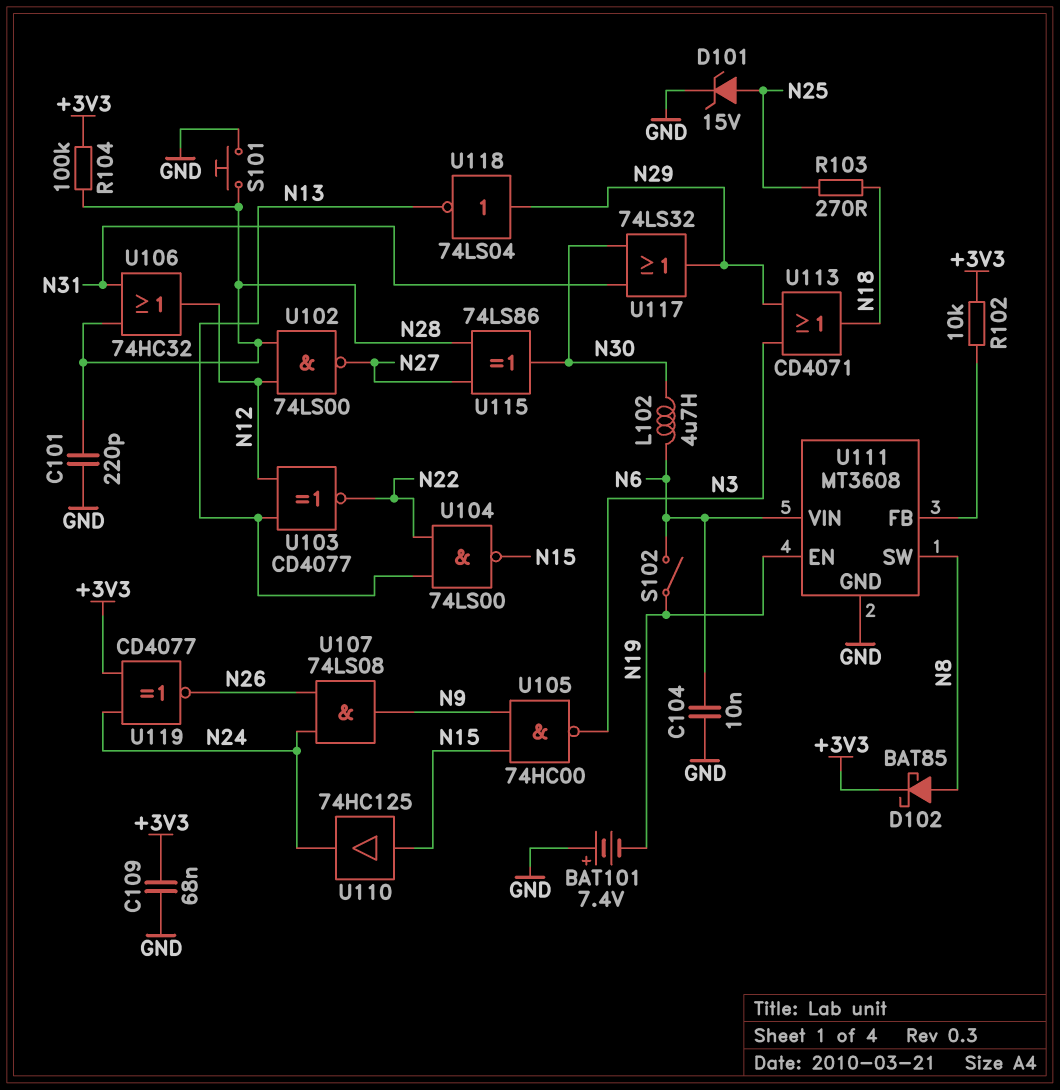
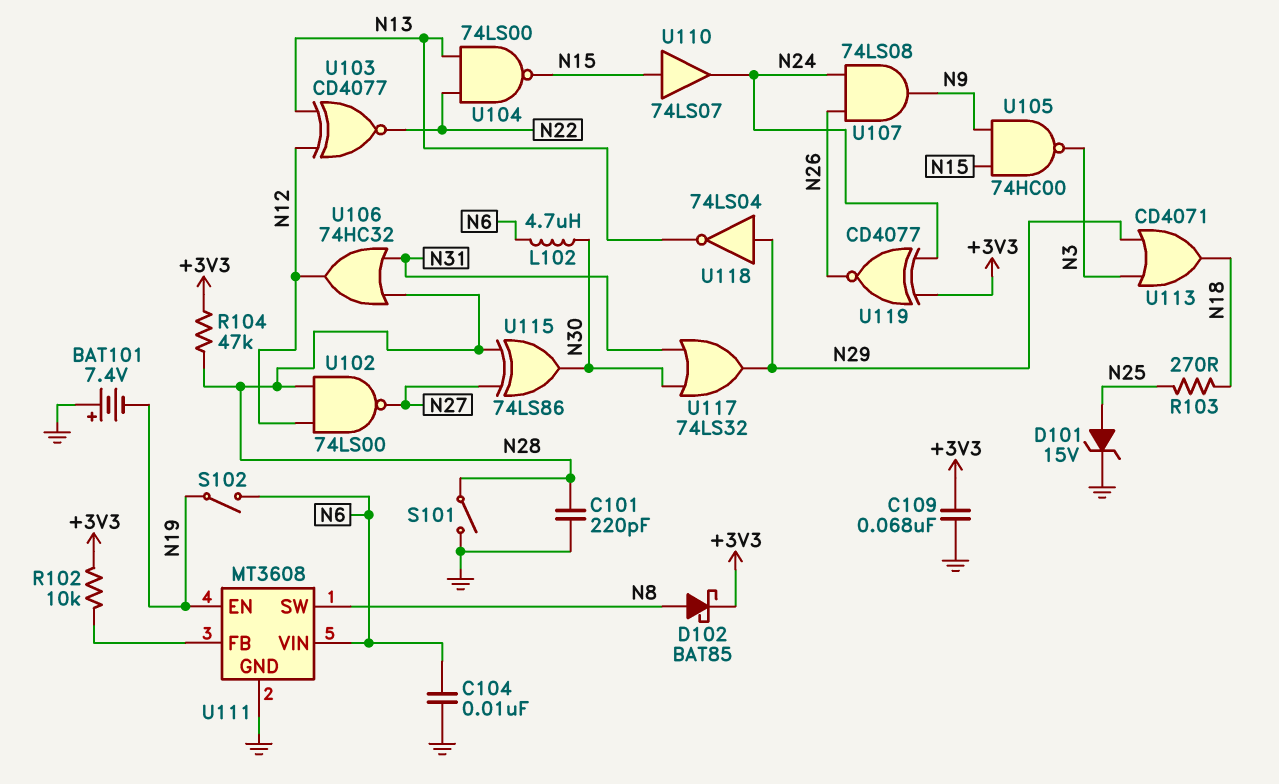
R104: 100k (+3V3, N28) -> 47k (+3V3, N28)
S101: button (GND, N28) -> switch (GND, N28)
U110: buffer 74HC125 (in N15, out N24) -> buffer 74LS07 (in N15, out N24)

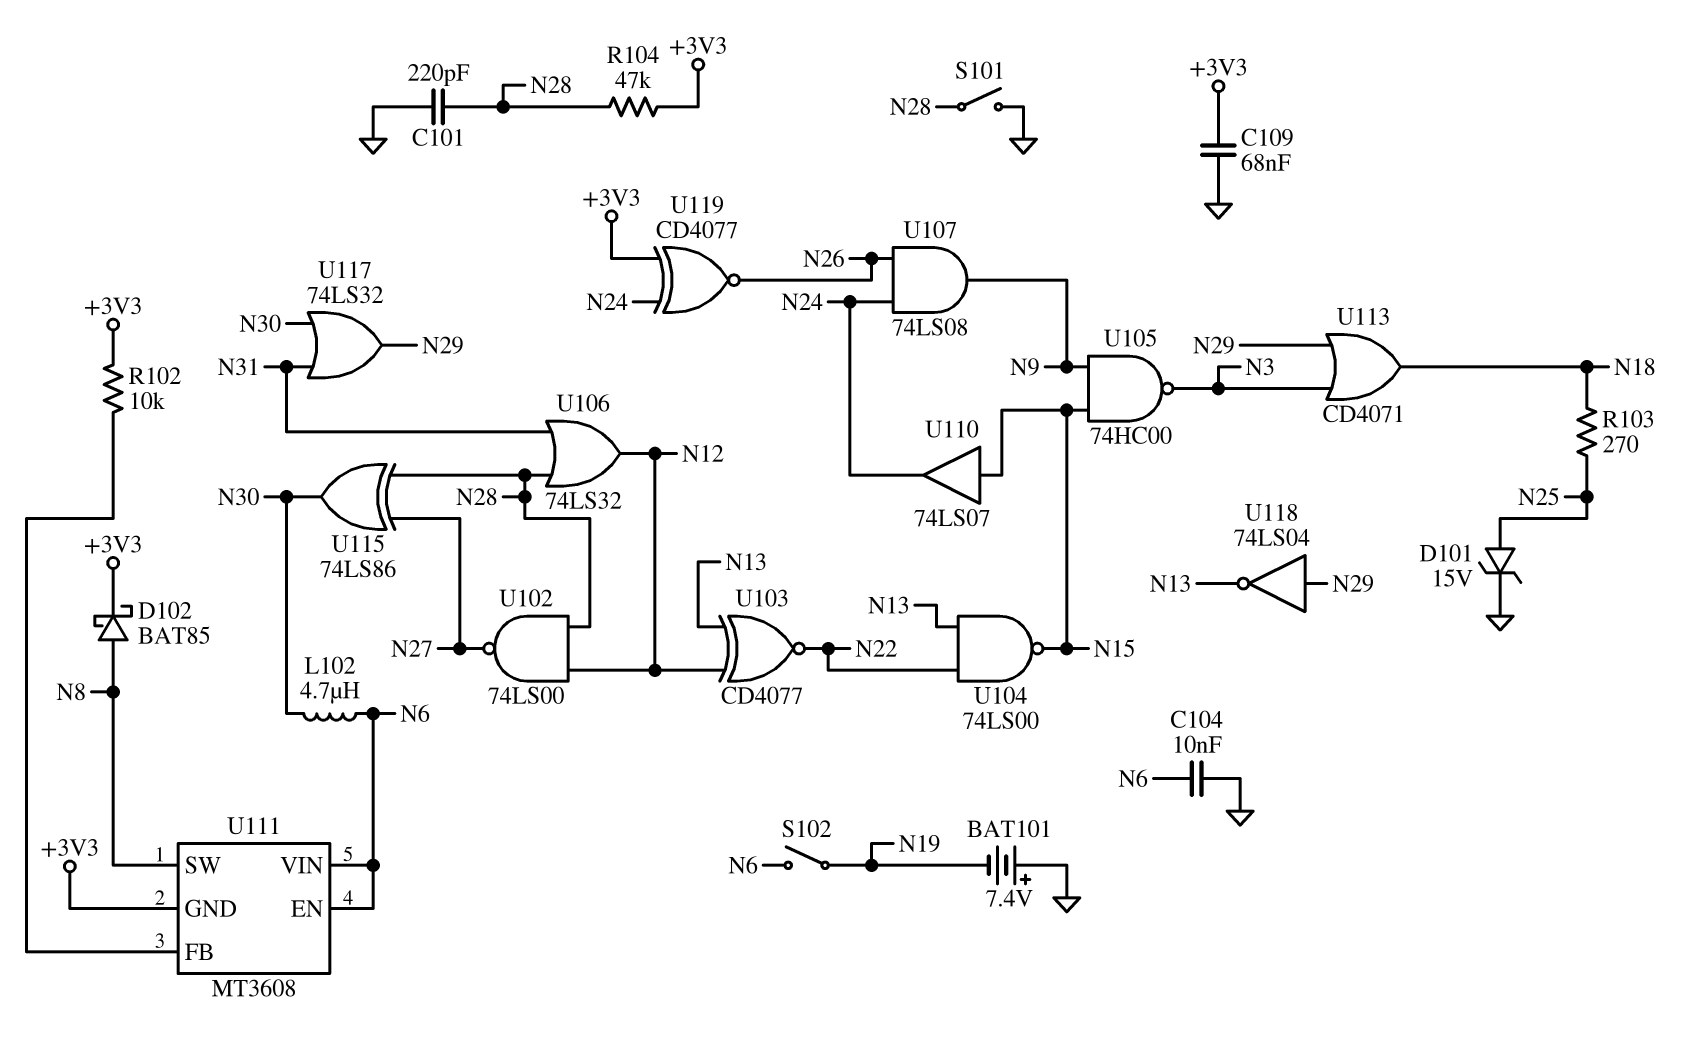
U106: OR 74HC32 (in N28, in N31, out N12) -> OR 74LS32 (in N28, in N31, out N12)
U111 pin EN: N19 -> N6
U111 pin GND: GND -> +3V3

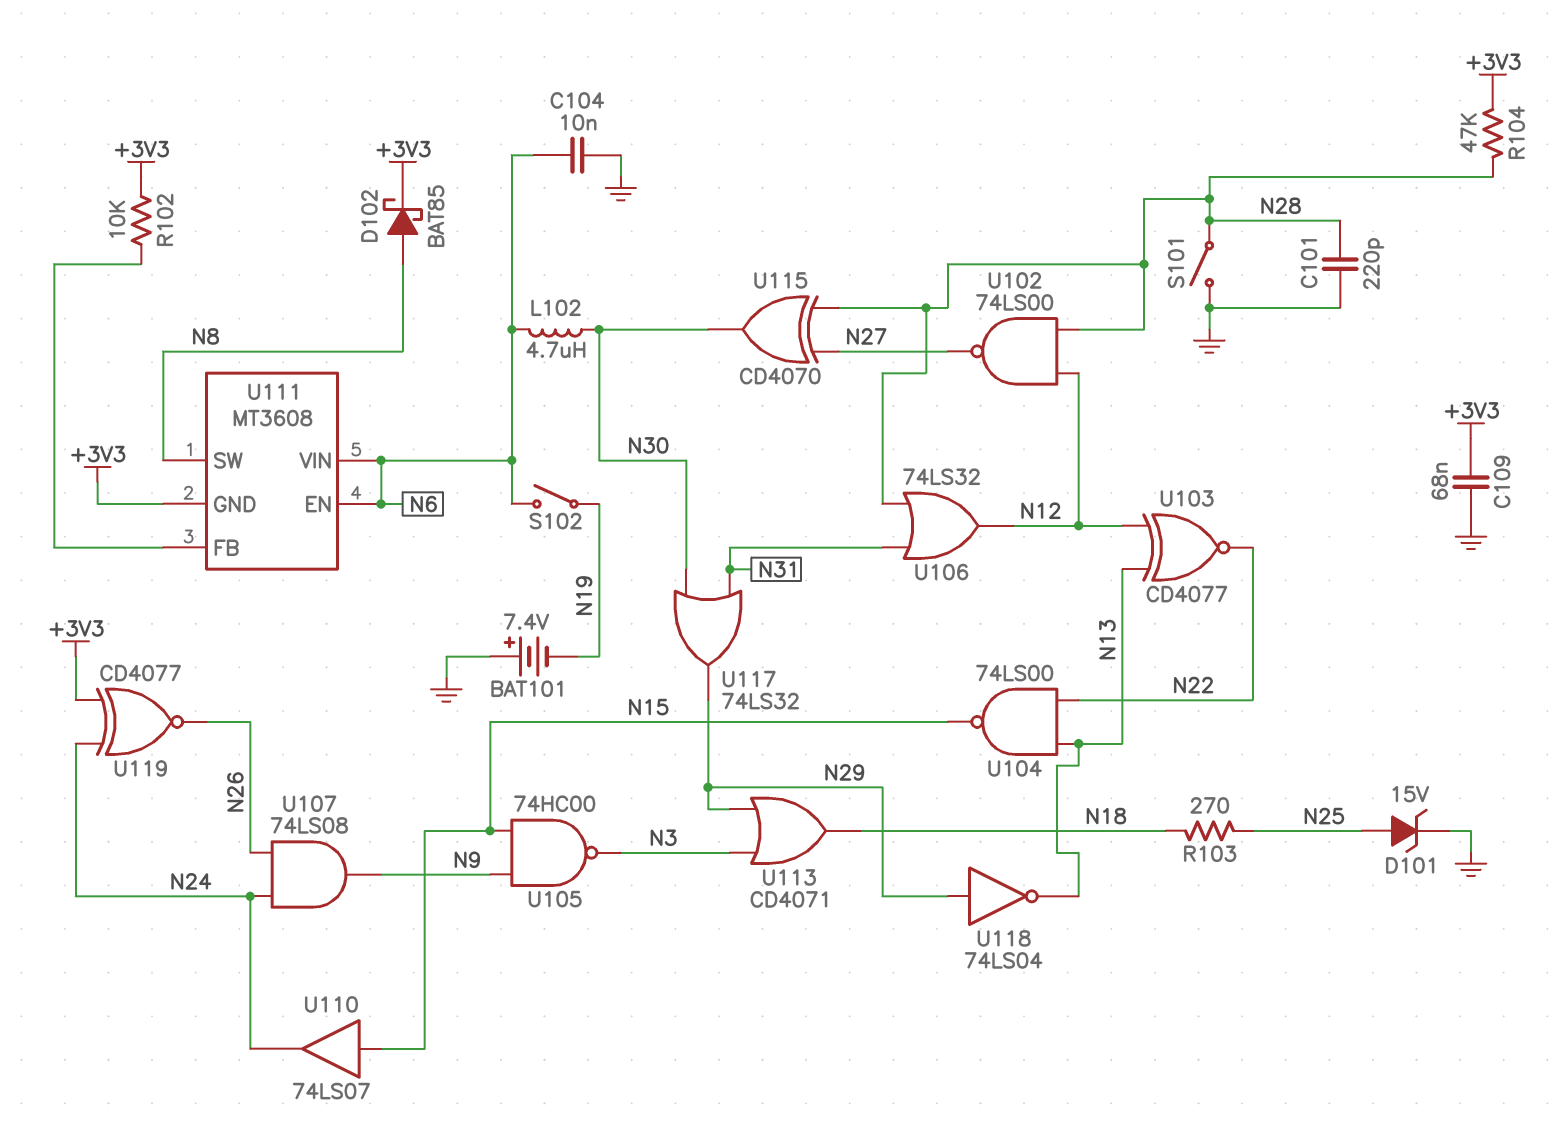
U115: XOR 74LS86 (in N27, in N28, out N30) -> XOR CD4070 (in N27, in N28, out N30)

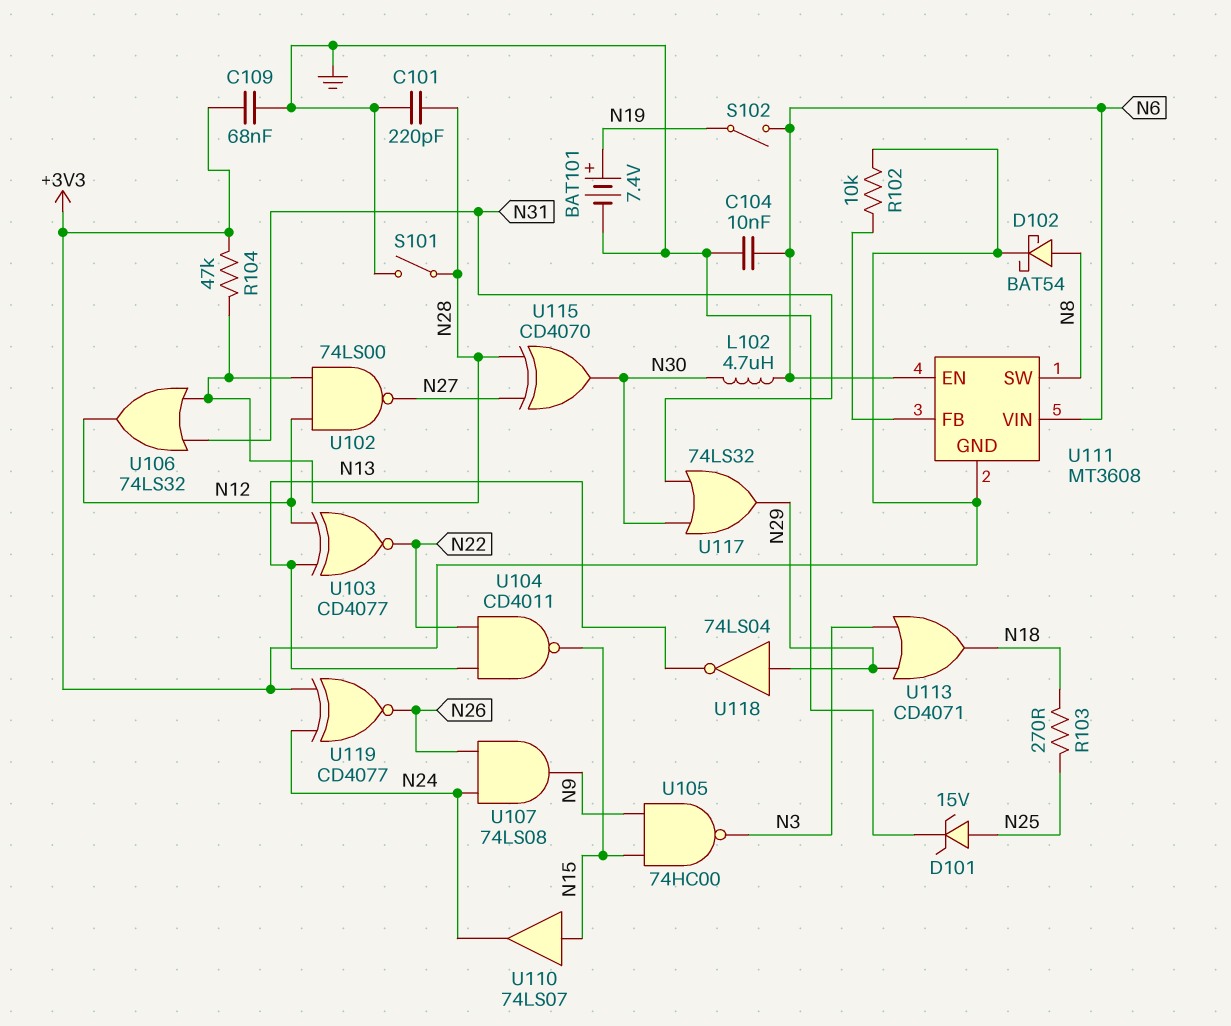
BAT101: 7.4V (plus GND, minus N19) -> 7.4V (plus N19, minus GND)
D102: schottky BAT85 (A N8, K +3V3) -> schottky BAT54 (A N8, K +3V3)
U104: NAND 74LS00 (in N13, in N22, out N15) -> NAND CD4011 (in N13, in N22, out N15)

